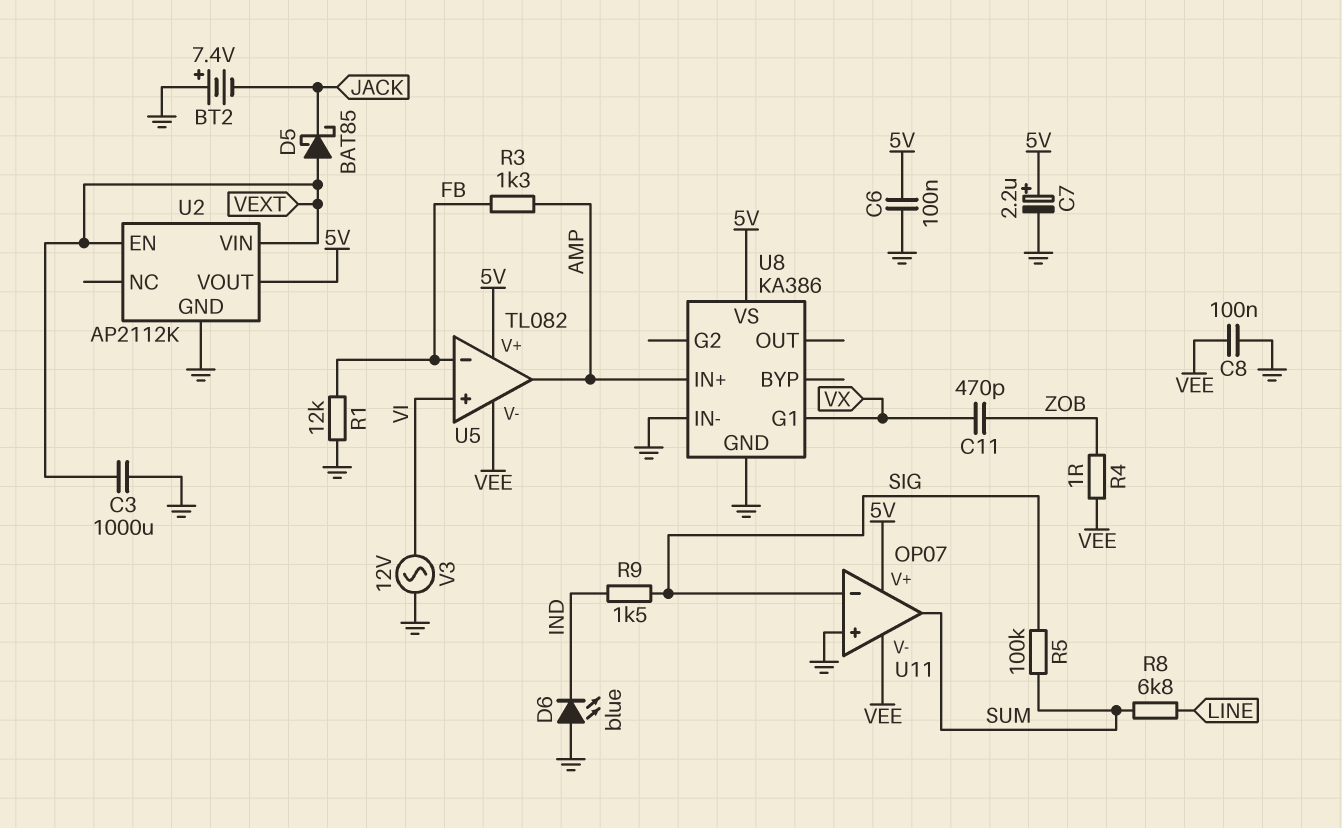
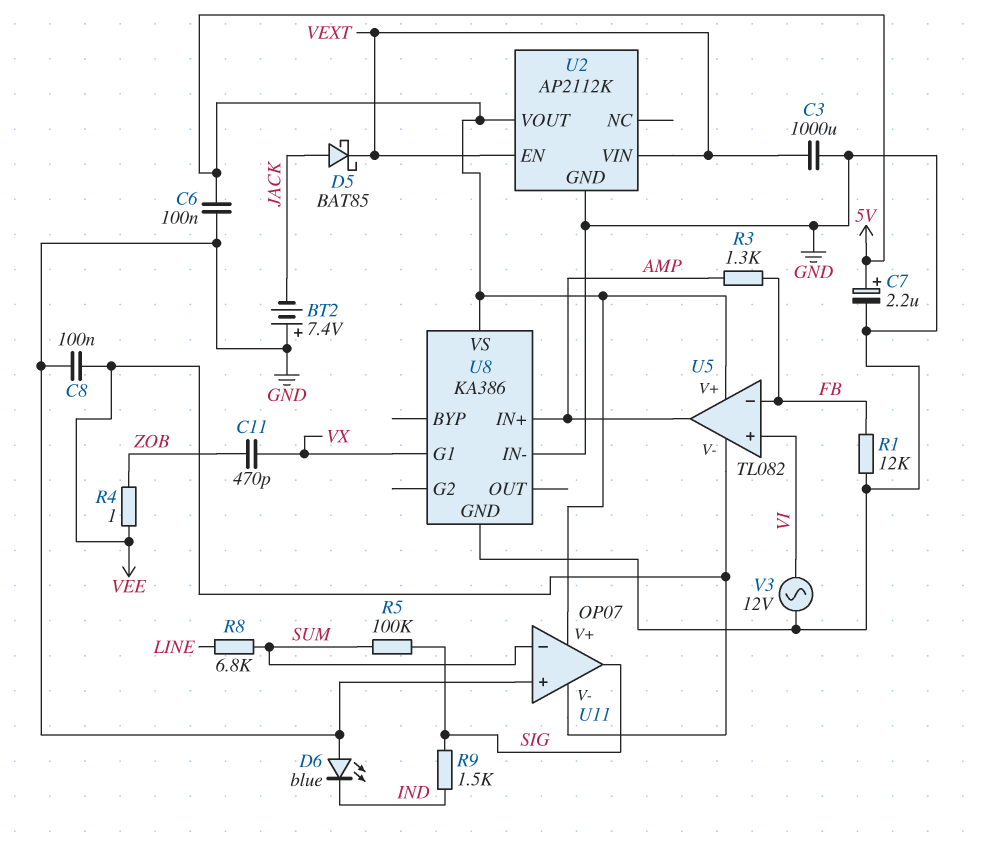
D5: schottky BAT85 (A VEXT, K JACK) -> schottky BAT85 (A JACK, K VEXT)
U11 pin in-: SIG -> SUM
U11 pin out: SUM -> SIG

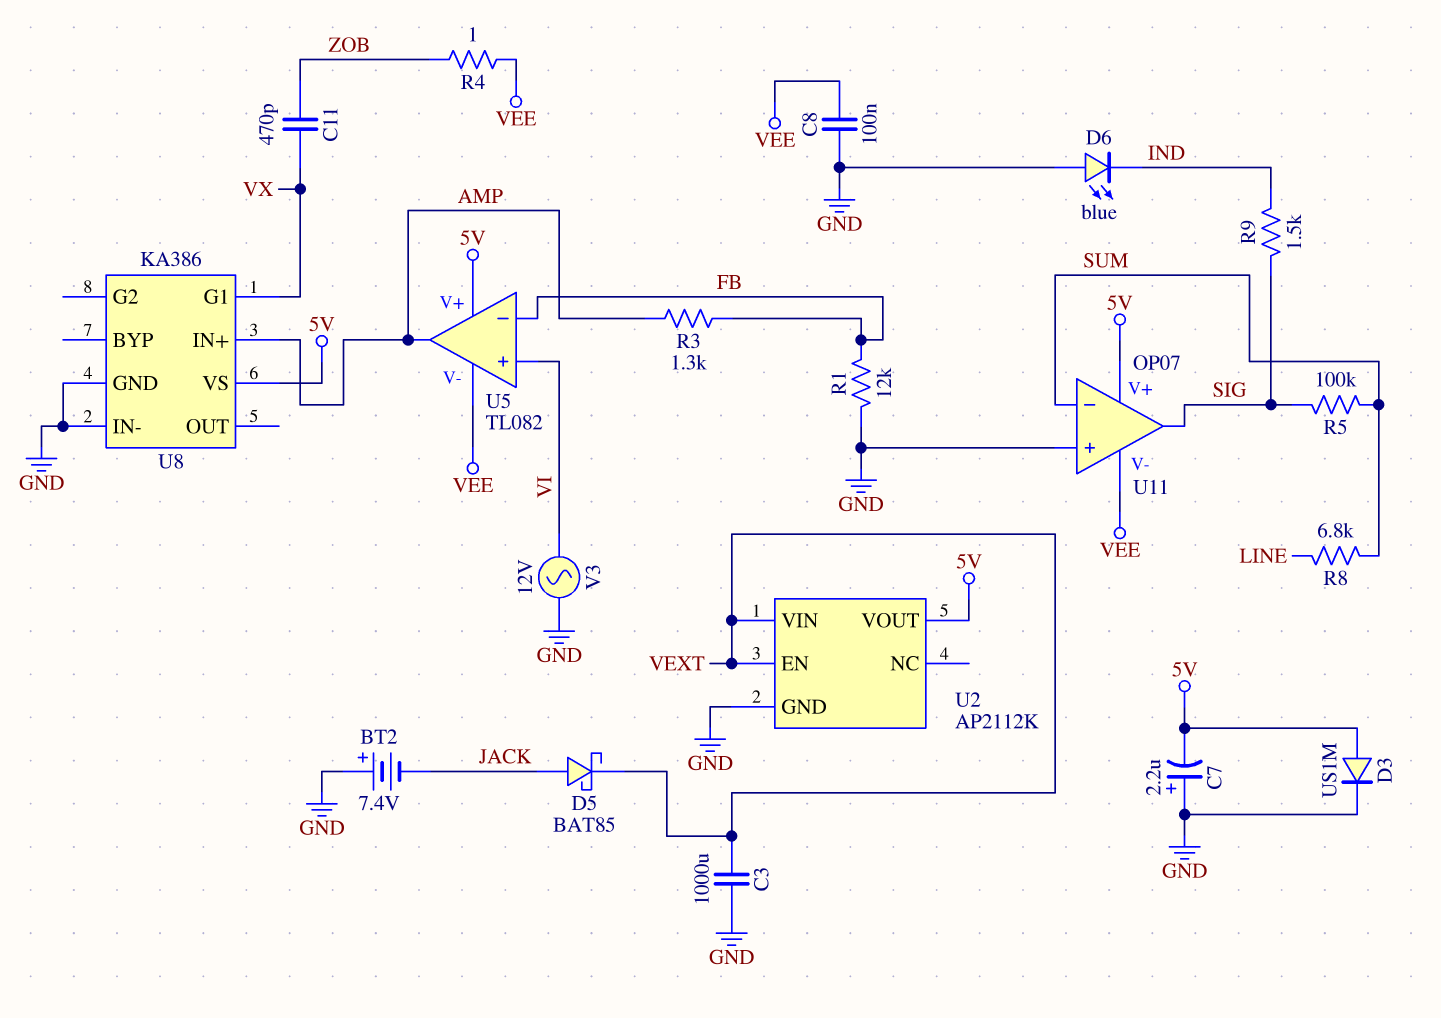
C6: 100nF (5V, GND) -> none
C7: 2.2uF (plus 5V, minus GND) -> 2.2uF (plus GND, minus 5V)
D3: none -> diode US1M (A 5V, K GND)

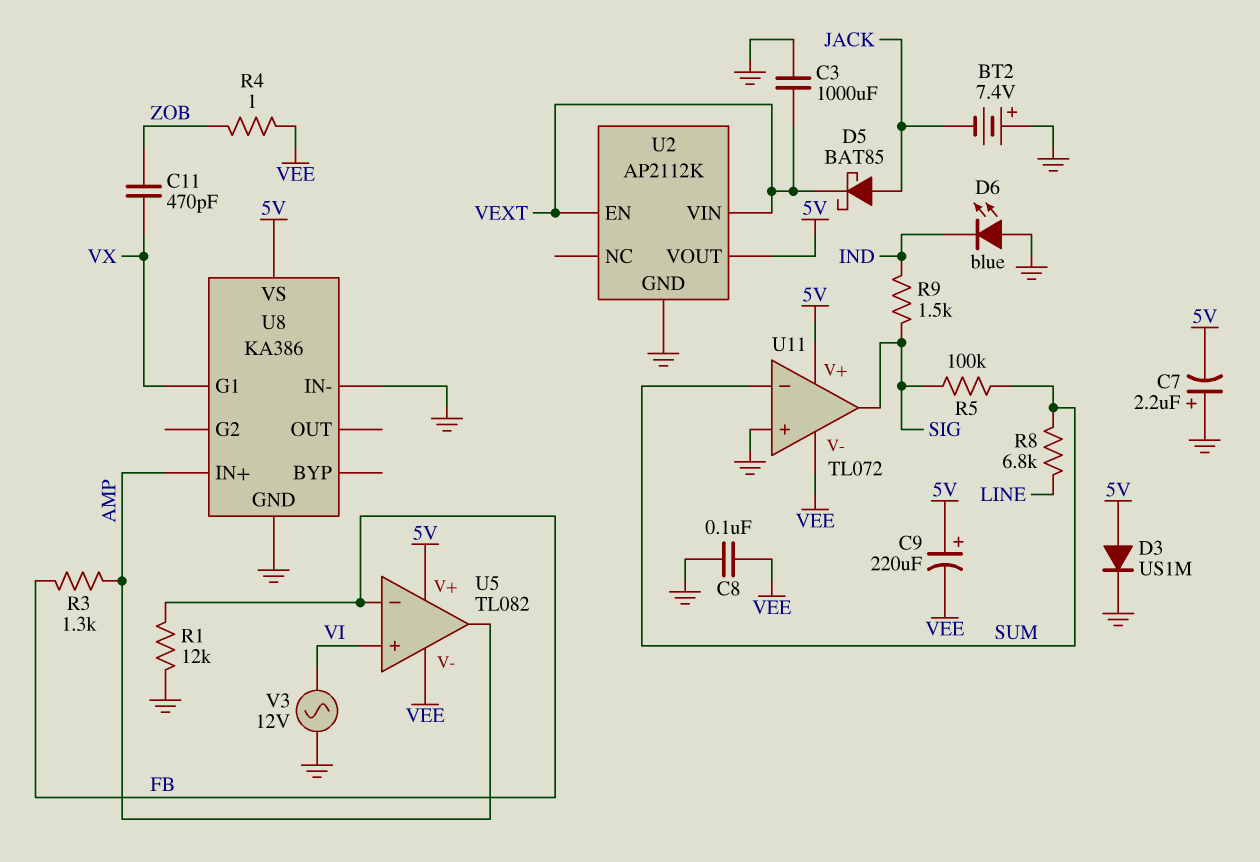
C9: none -> 220uF (plus 5V, minus VEE)
U11: OP07 -> TL072

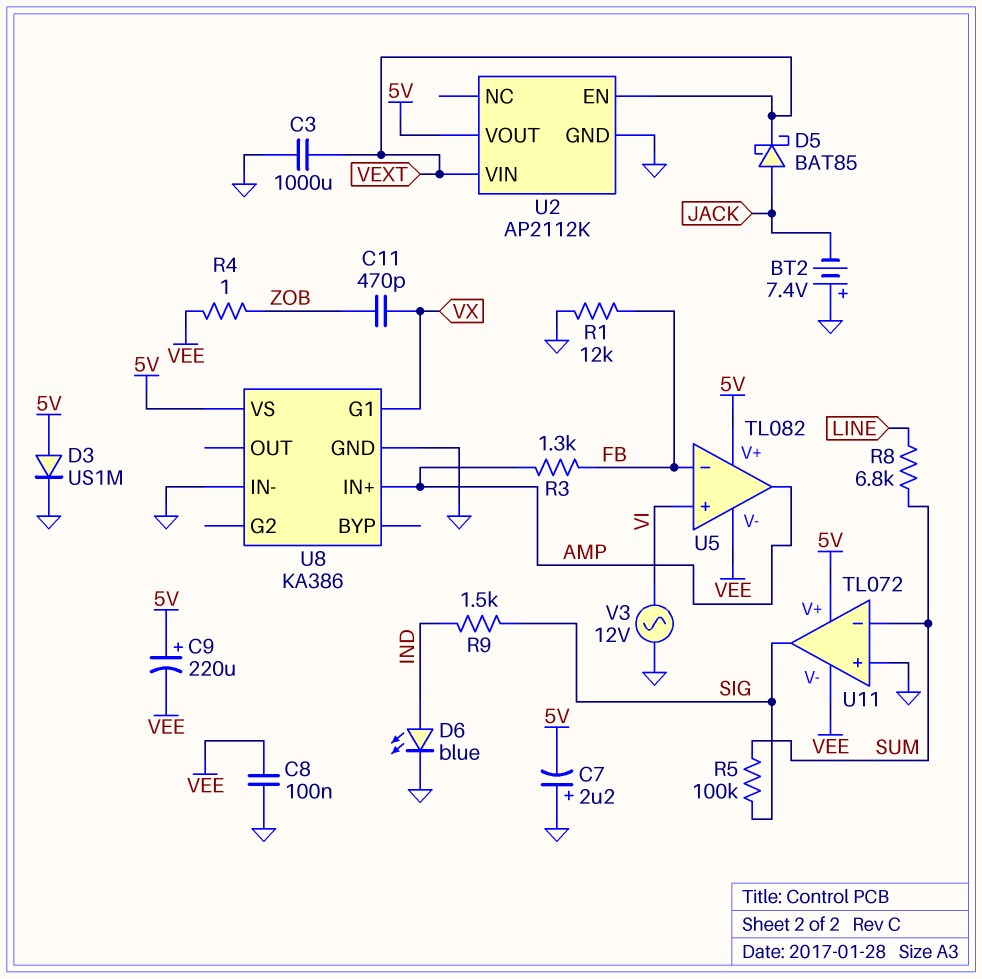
D6: LED blue (A GND, K IND) -> LED blue (A IND, K GND)

